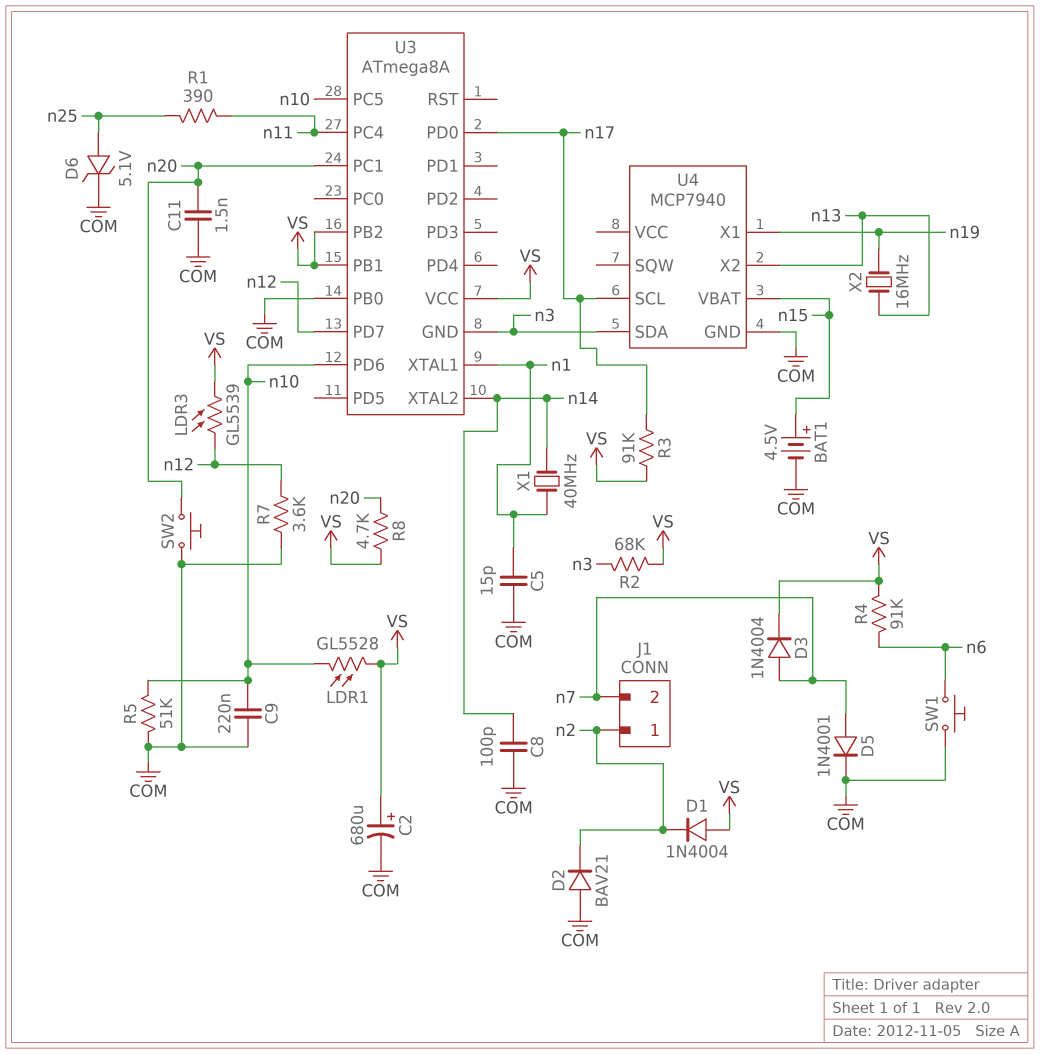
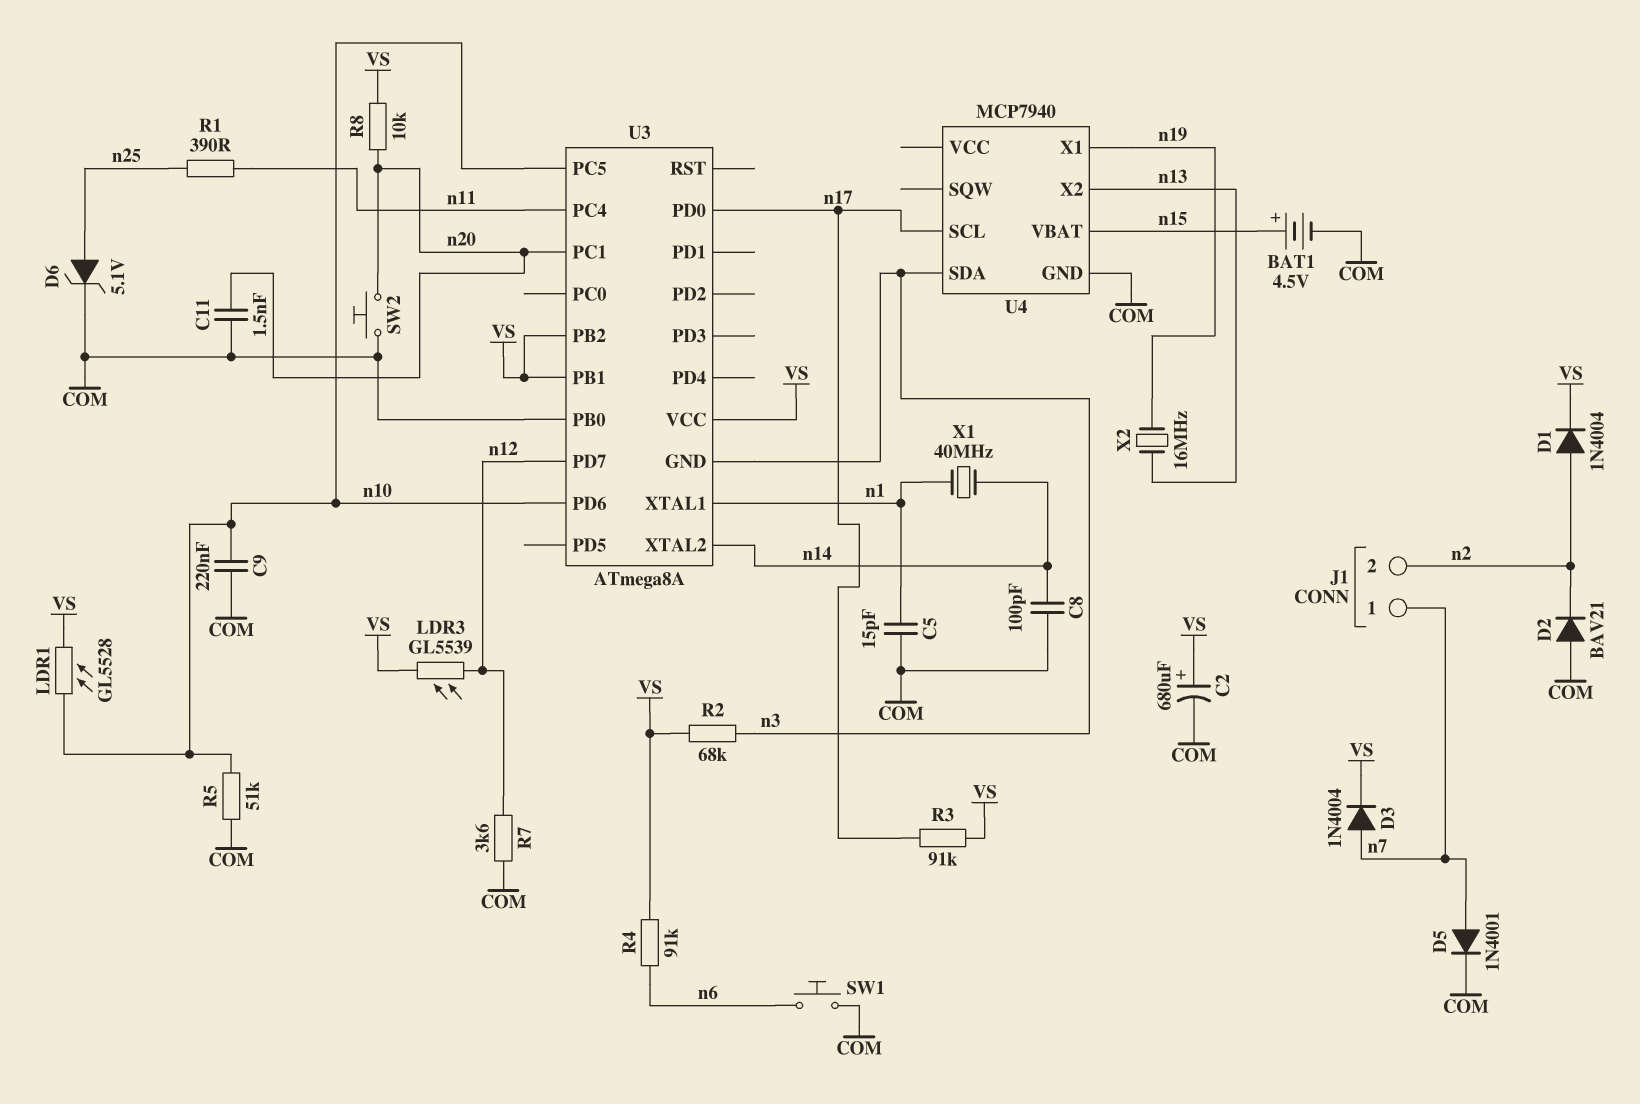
D1: diode 1N4004 (A VS, K n2) -> diode 1N4004 (A n2, K VS)
J1 pin 1: n2 -> n7
J1 pin 2: n7 -> n2
R8: 4.7k (VS, n20) -> 10k (VS, n20)

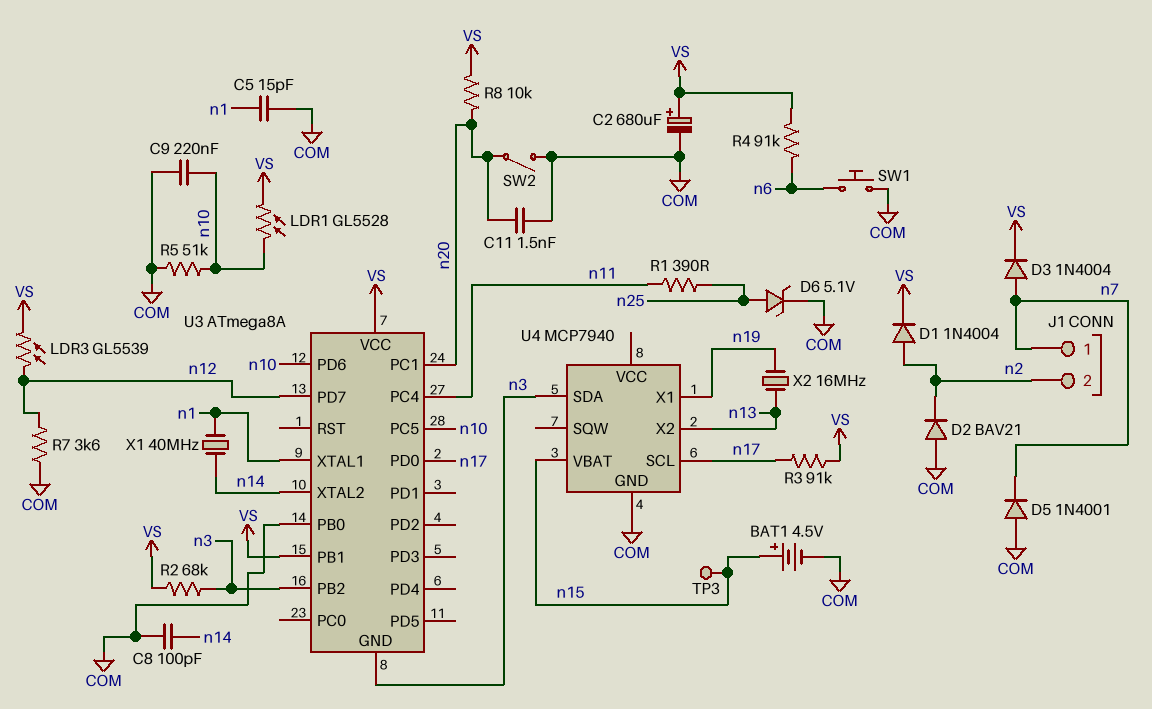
D5: diode 1N4001 (A n7, K COM) -> diode 1N4001 (A COM, K n7)
SW2: button (COM, n20) -> switch (COM, n20)
TP3: none -> test point (n15)
U3 pin PB2: VS -> n3

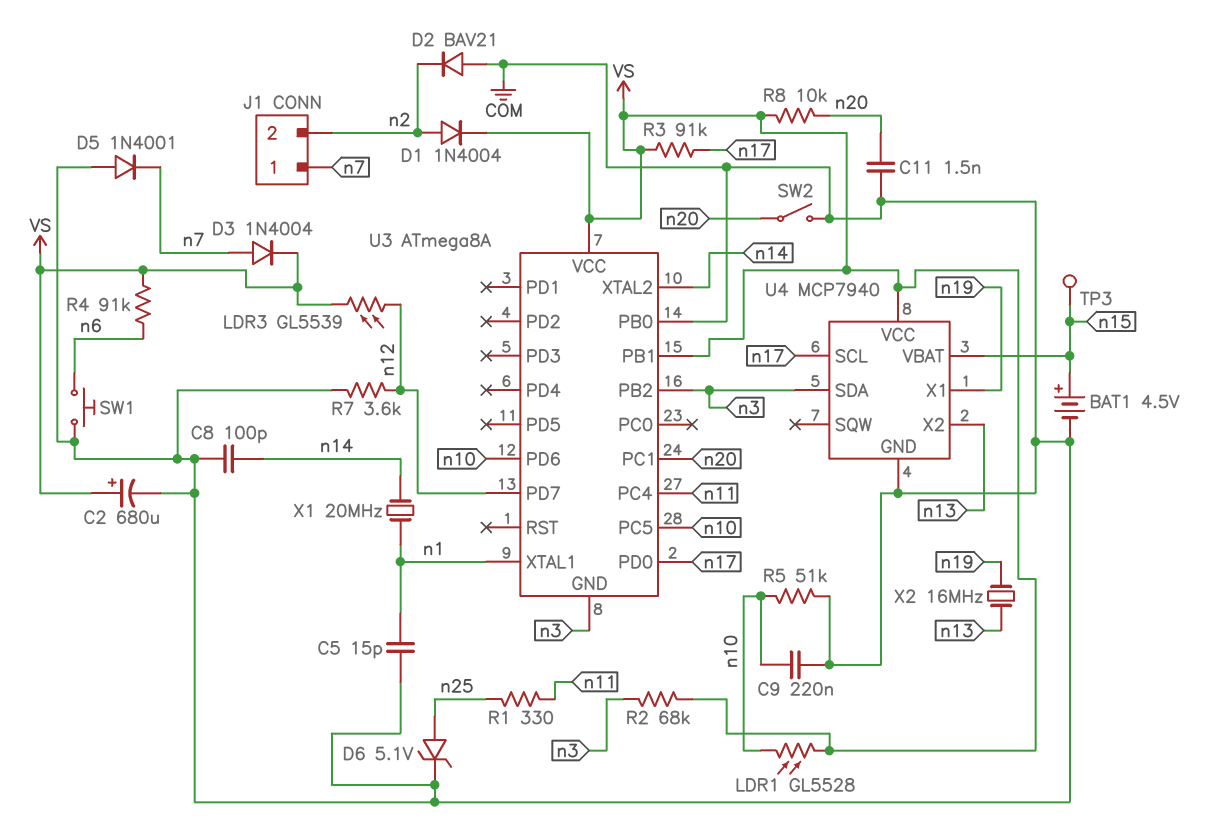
R1: 390 (n11, n25) -> 330 (n11, n25)
U4 pin VCC: none -> VS
X1: 40MHz (n1, n14) -> 20MHz (n1, n14)

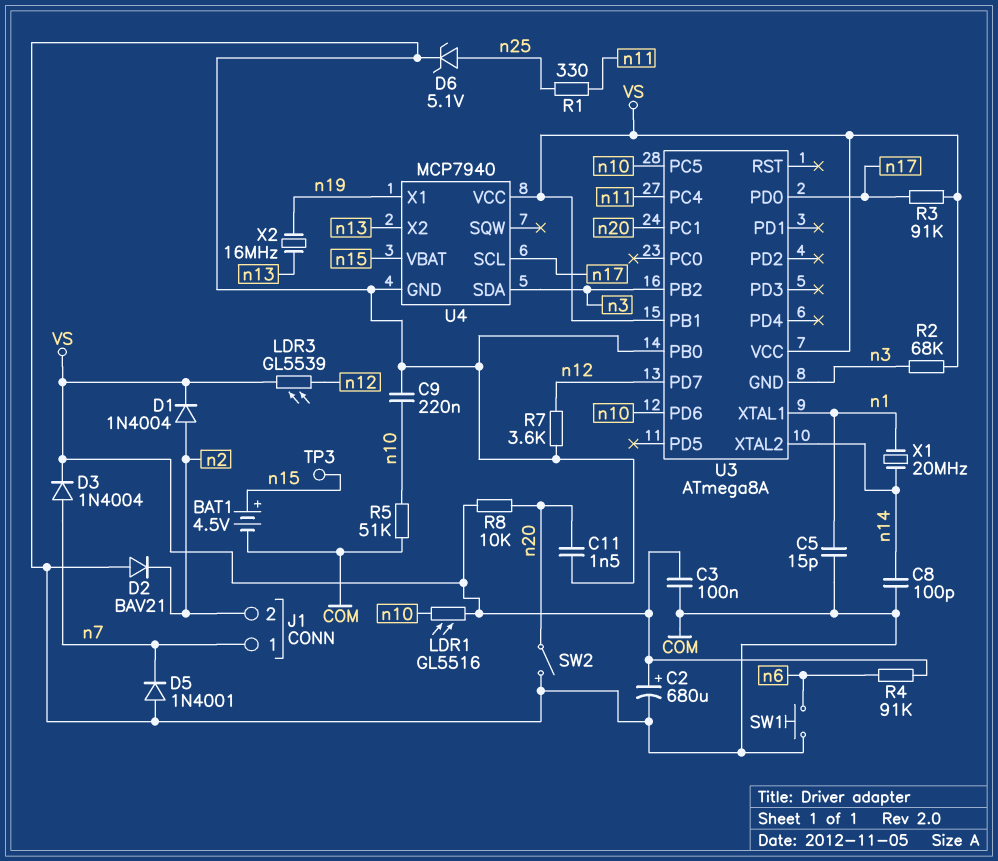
C3: none -> 100nF (COM, VS)
LDR1: GL5528 (VS, n10) -> GL5516 (VS, n10)

